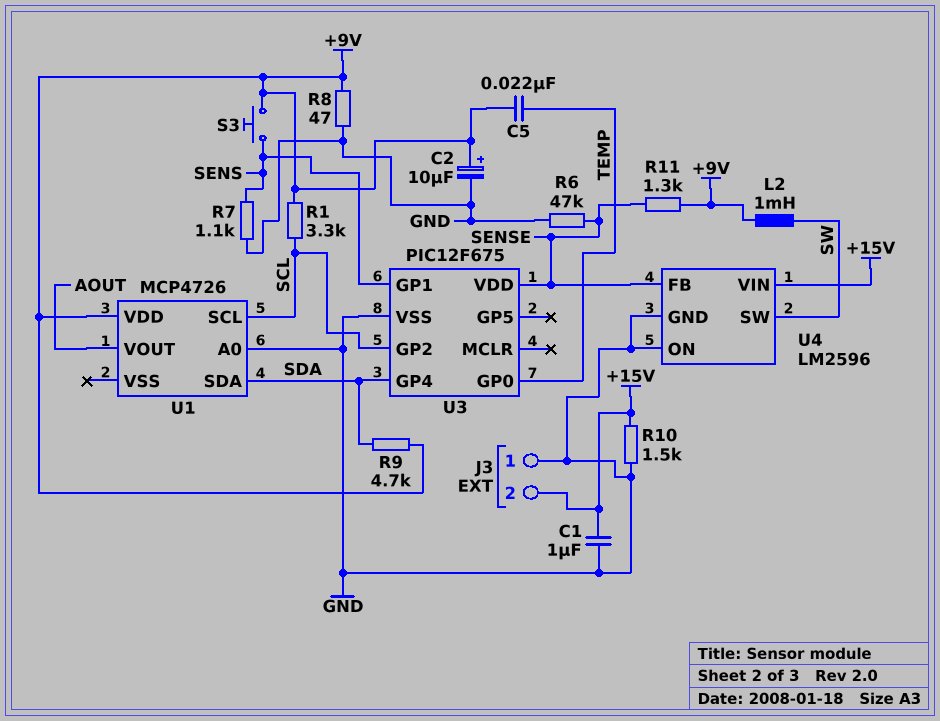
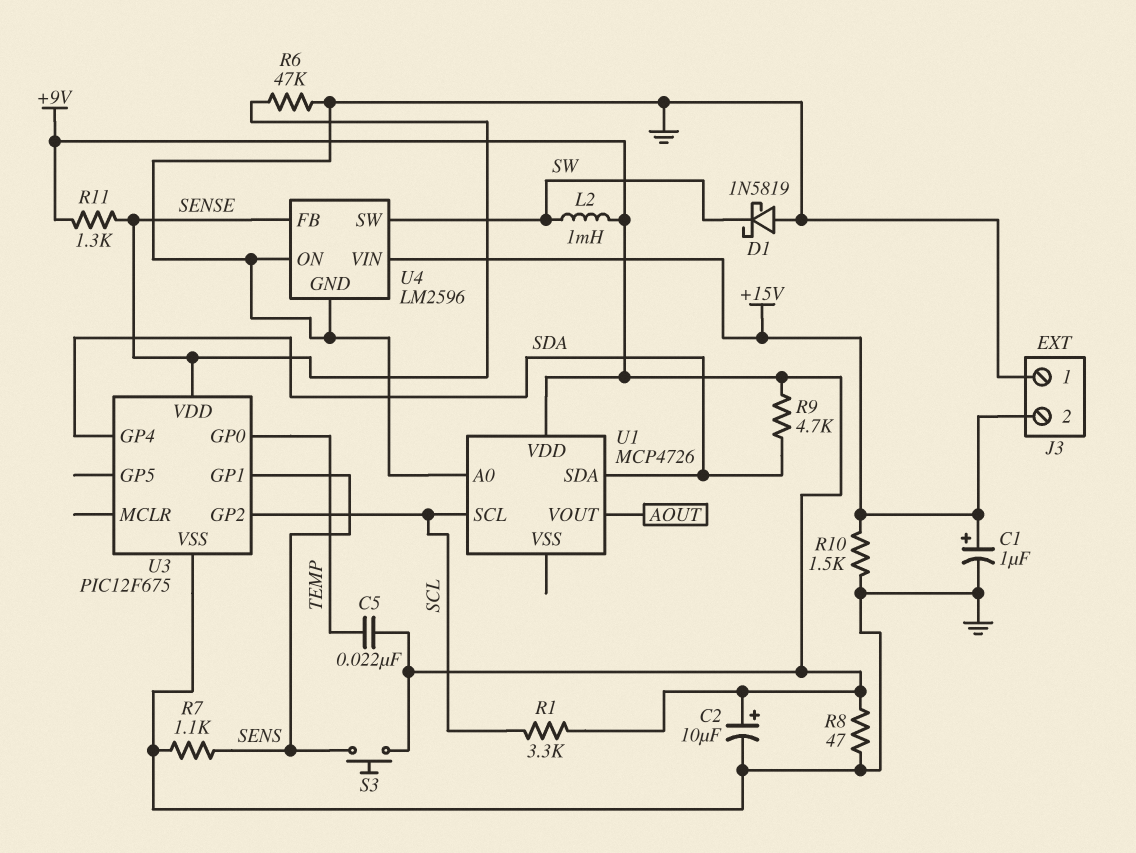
C1: 1uF (+15V, GND) -> 1uF (plus +15V, minus GND)
D1: none -> schottky 1N5819 (A GND, K SW)

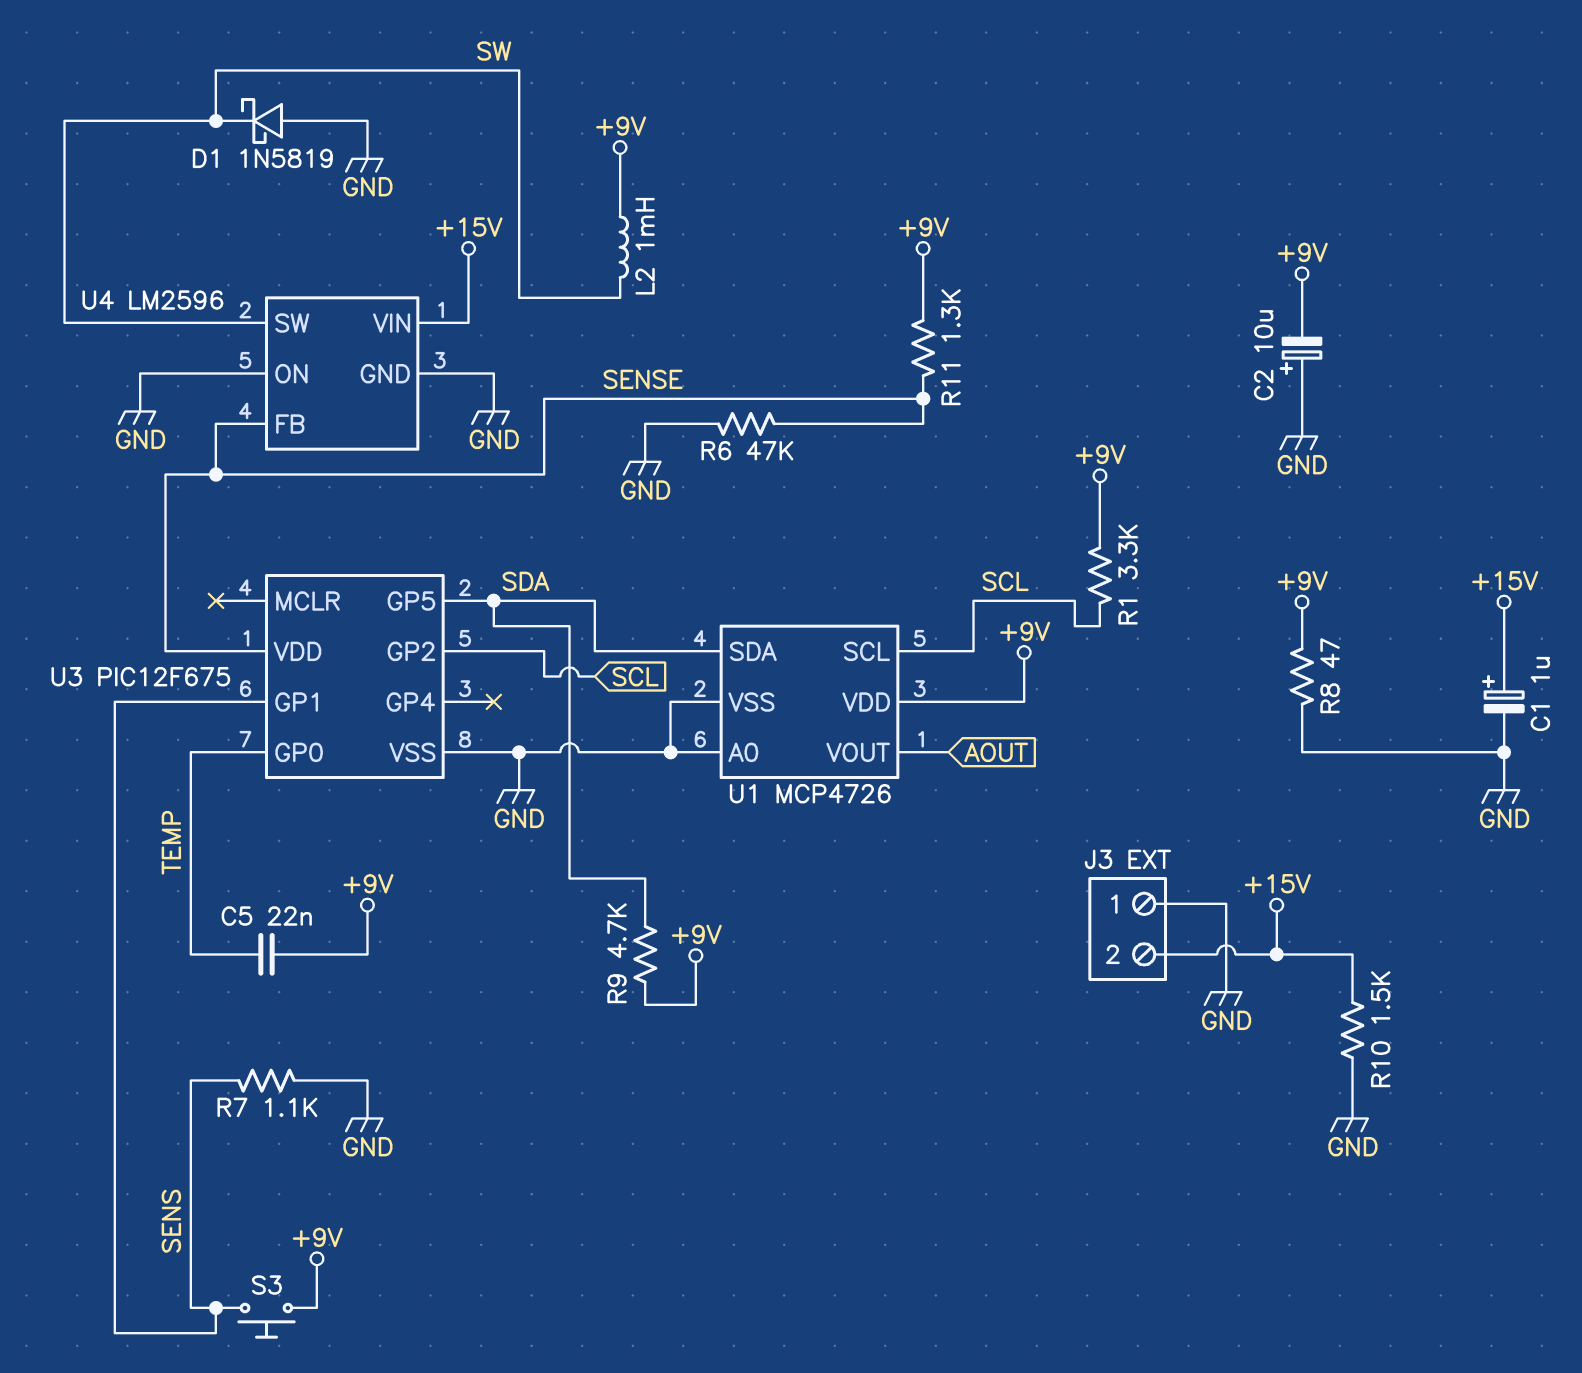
C2: 10uF (plus +9V, minus GND) -> 10uF (plus GND, minus +9V)
U1 pin VSS: none -> GND
U3 pin GP4: SDA -> none
U3 pin GP5: none -> SDA

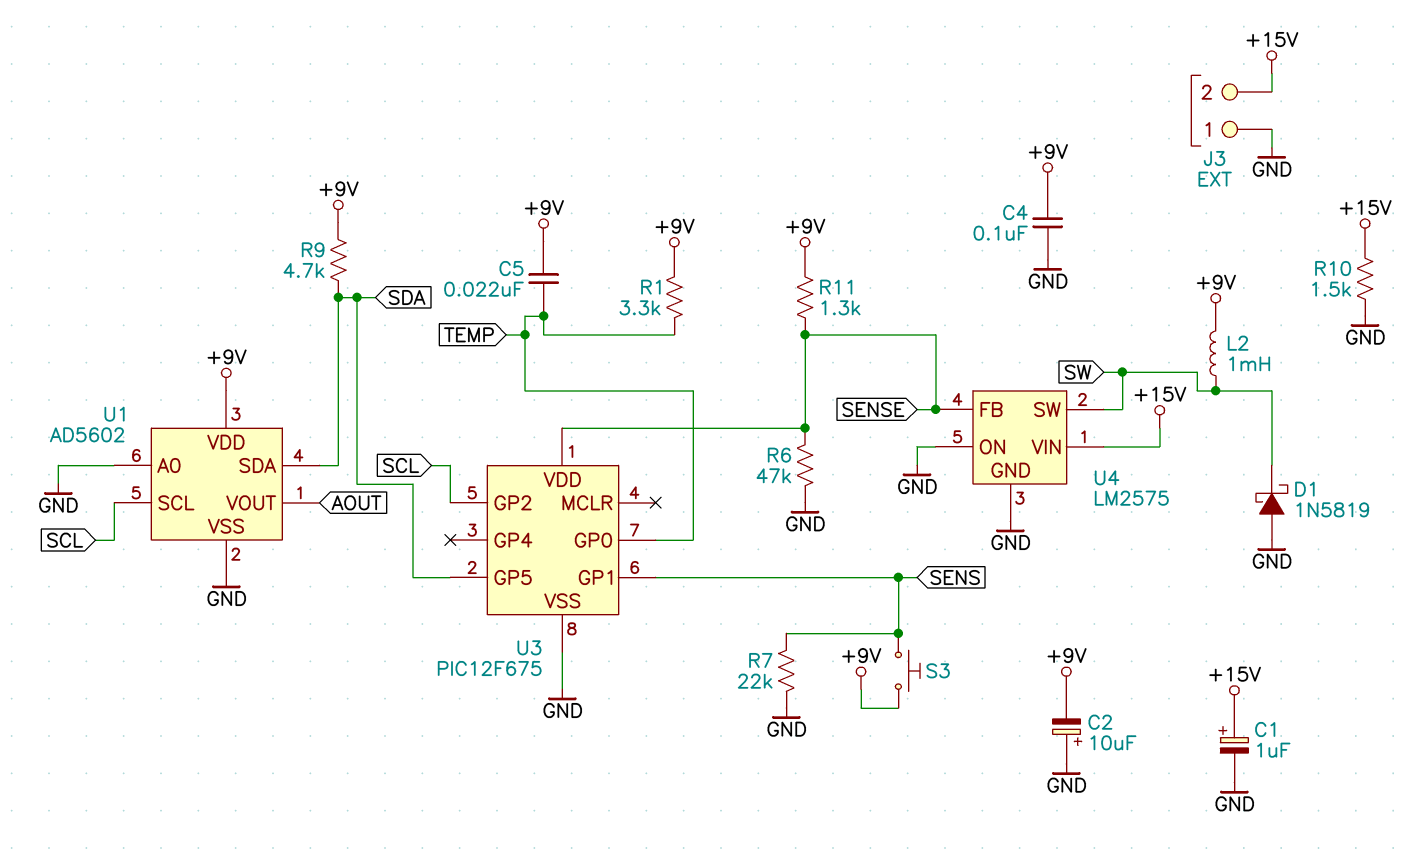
C4: none -> 100nF (+9V, GND)
R1: 3.3k (+9V, SCL) -> 3.3k (+9V, TEMP)
R7: 1.1k (GND, SENS) -> 22k (GND, SENS)
R8: 47 (+9V, GND) -> none
U1: MCP4726 -> AD5602
U4: LM2596 -> LM2575

